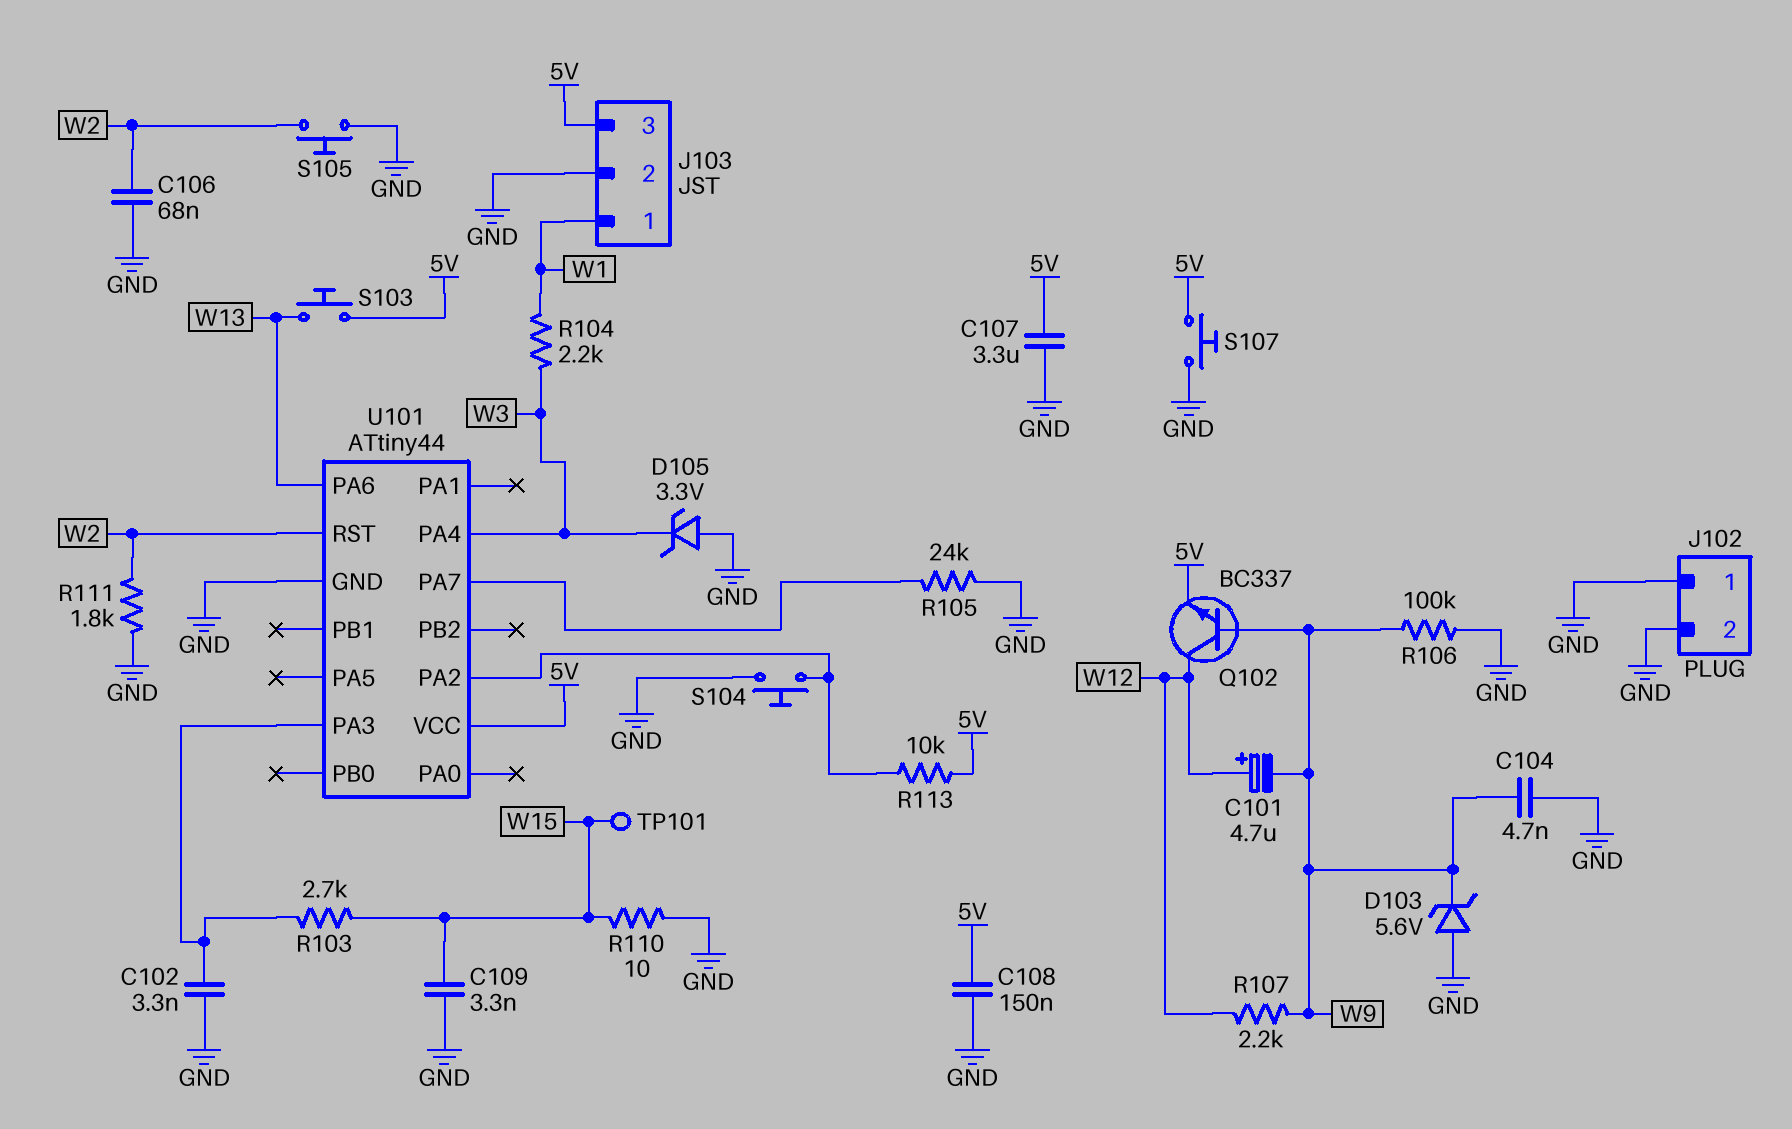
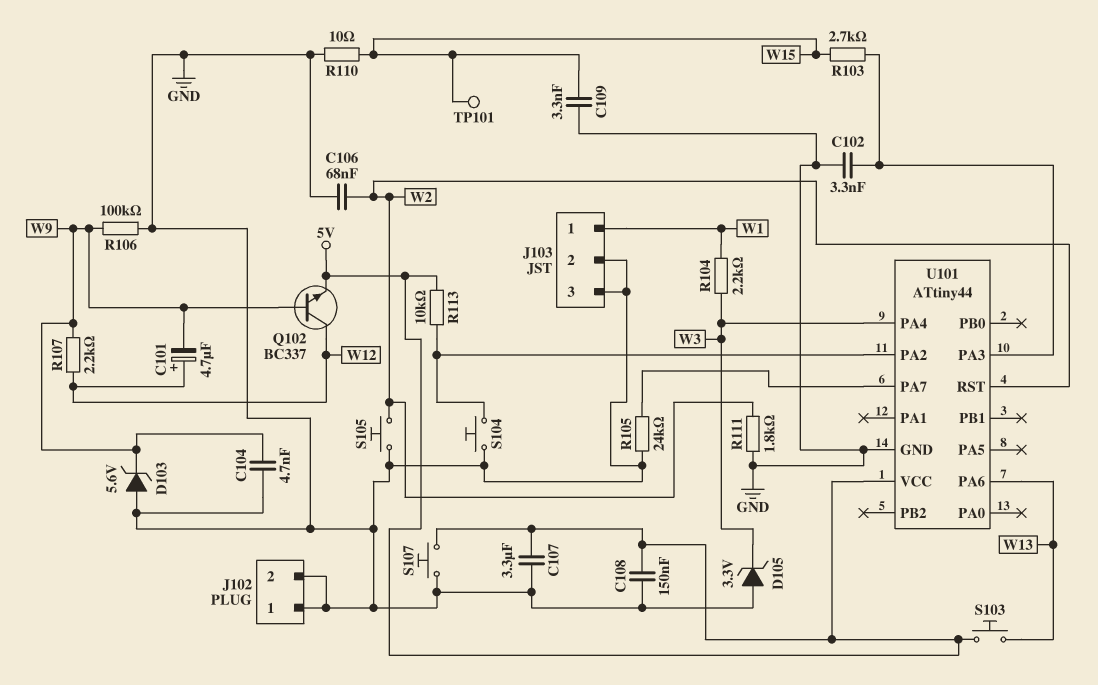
J103 pin 3: 5V -> GND

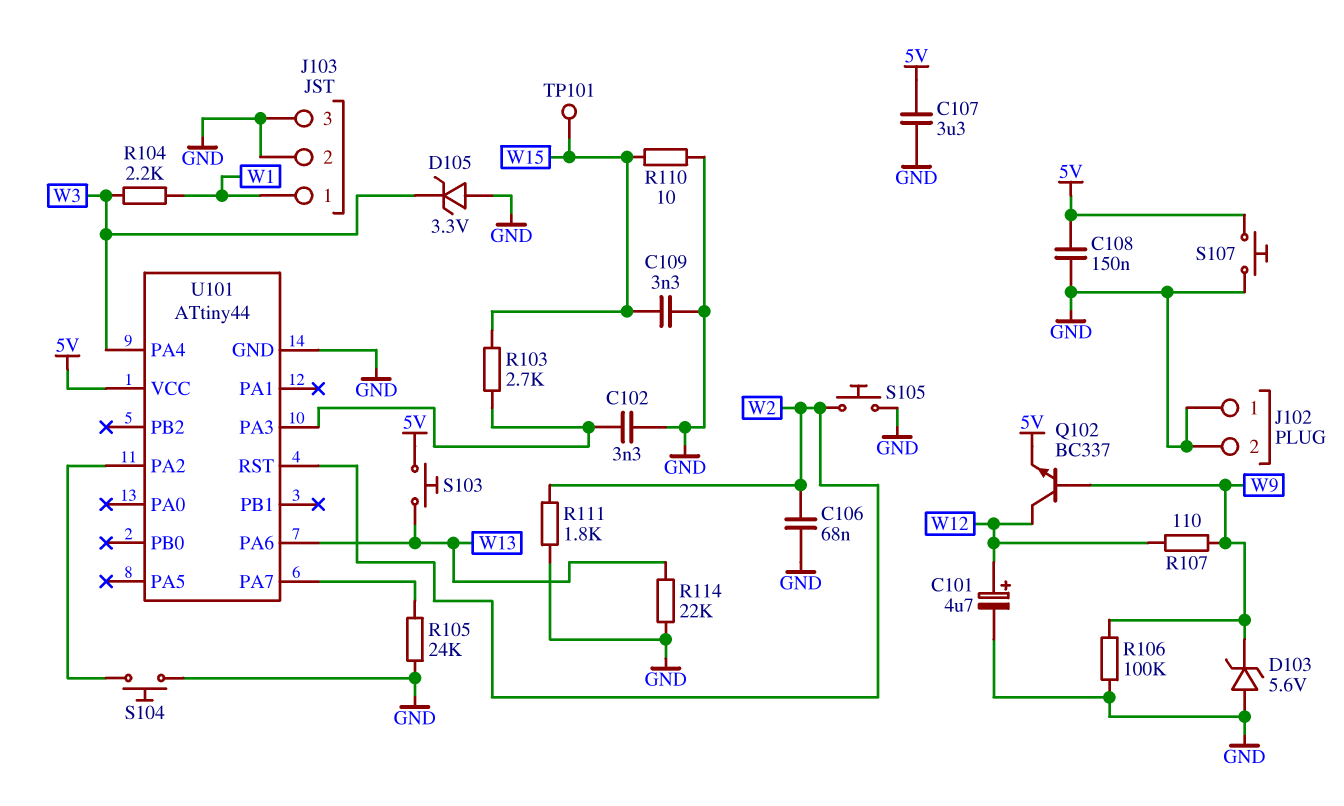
C101: 4.7uF (plus W12, minus W9) -> 4.7uF (plus W12, minus GND)
C104: 4.7nF (GND, W9) -> none
R107: 2.2k (W9, W12) -> 110 (W9, W12)
R113: 10k (5V, U101/PA2) -> none
R114: none -> 22k (GND, W13)

